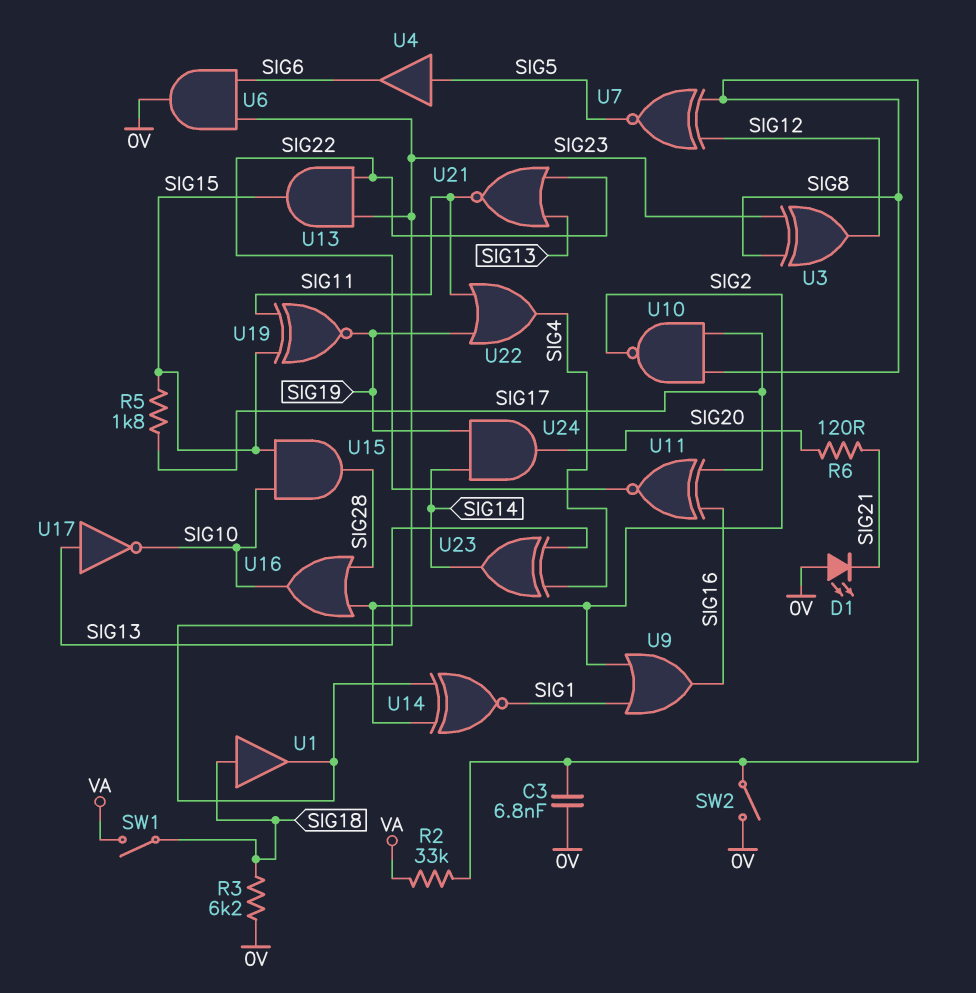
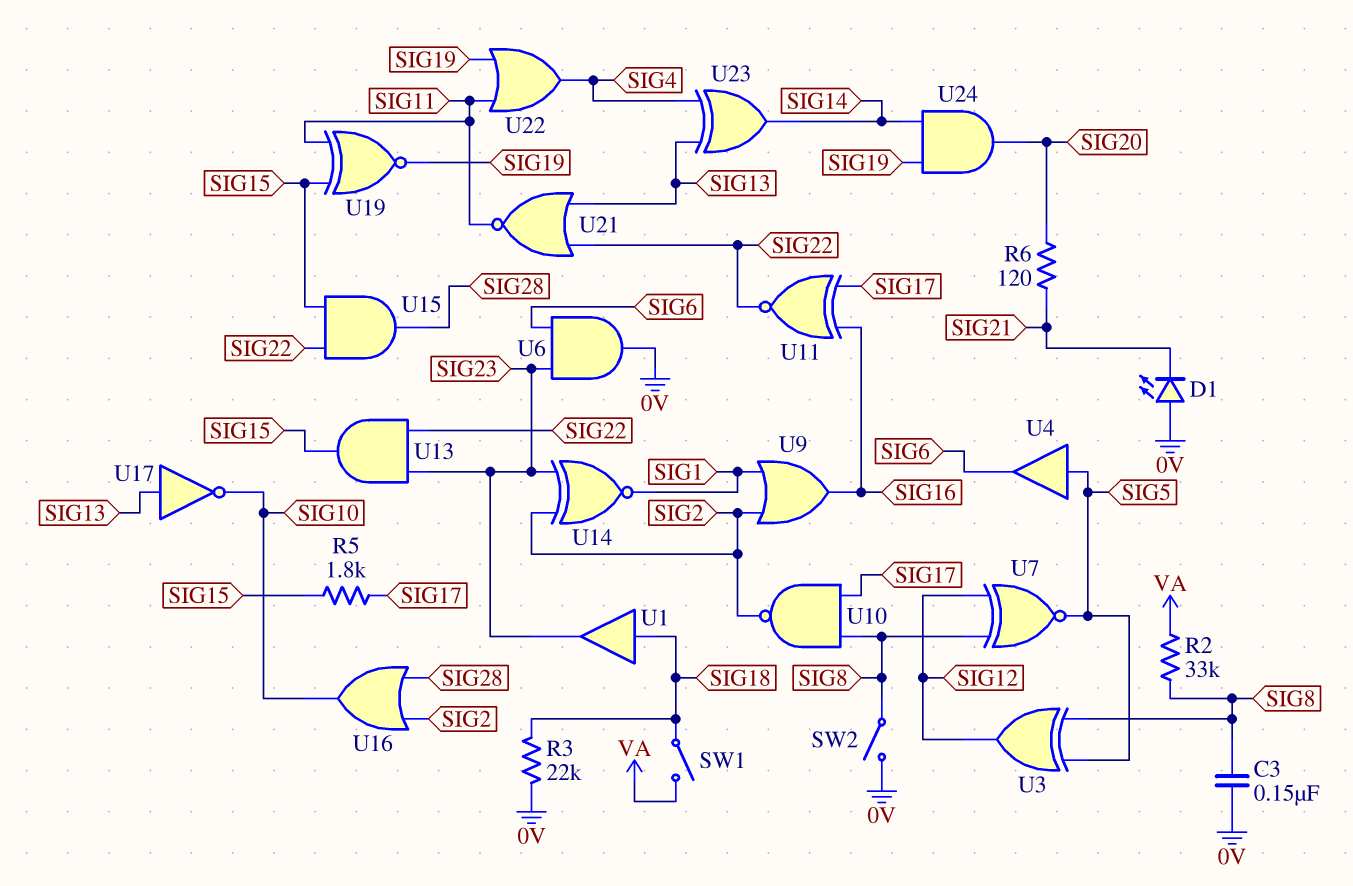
C3: 6.8nF (0V, SIG8) -> 150nF (0V, SIG8)
R3: 6.2k (0V, SIG18) -> 22k (0V, SIG18)
U3: XOR (in SIG8, in SIG23, out SIG12) -> XOR (in SIG5, in SIG8, out SIG12)
U15: AND (in SIG10, in SIG15, out SIG28) -> AND (in SIG15, in SIG22, out SIG28)

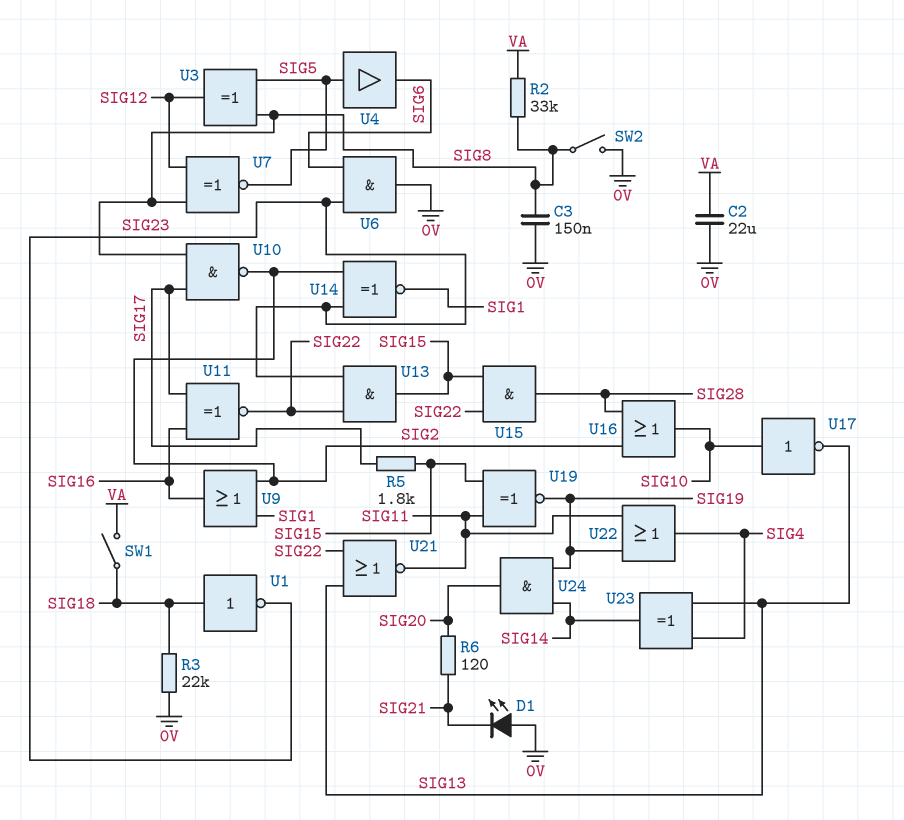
C2: none -> 22uF (0V, VA)
U1: buffer (in SIG18, out SIG23) -> NOT (in SIG18, out SIG23)
U17: NOT (in SIG13, out SIG10) -> NOT (in SIG10, out SIG13)

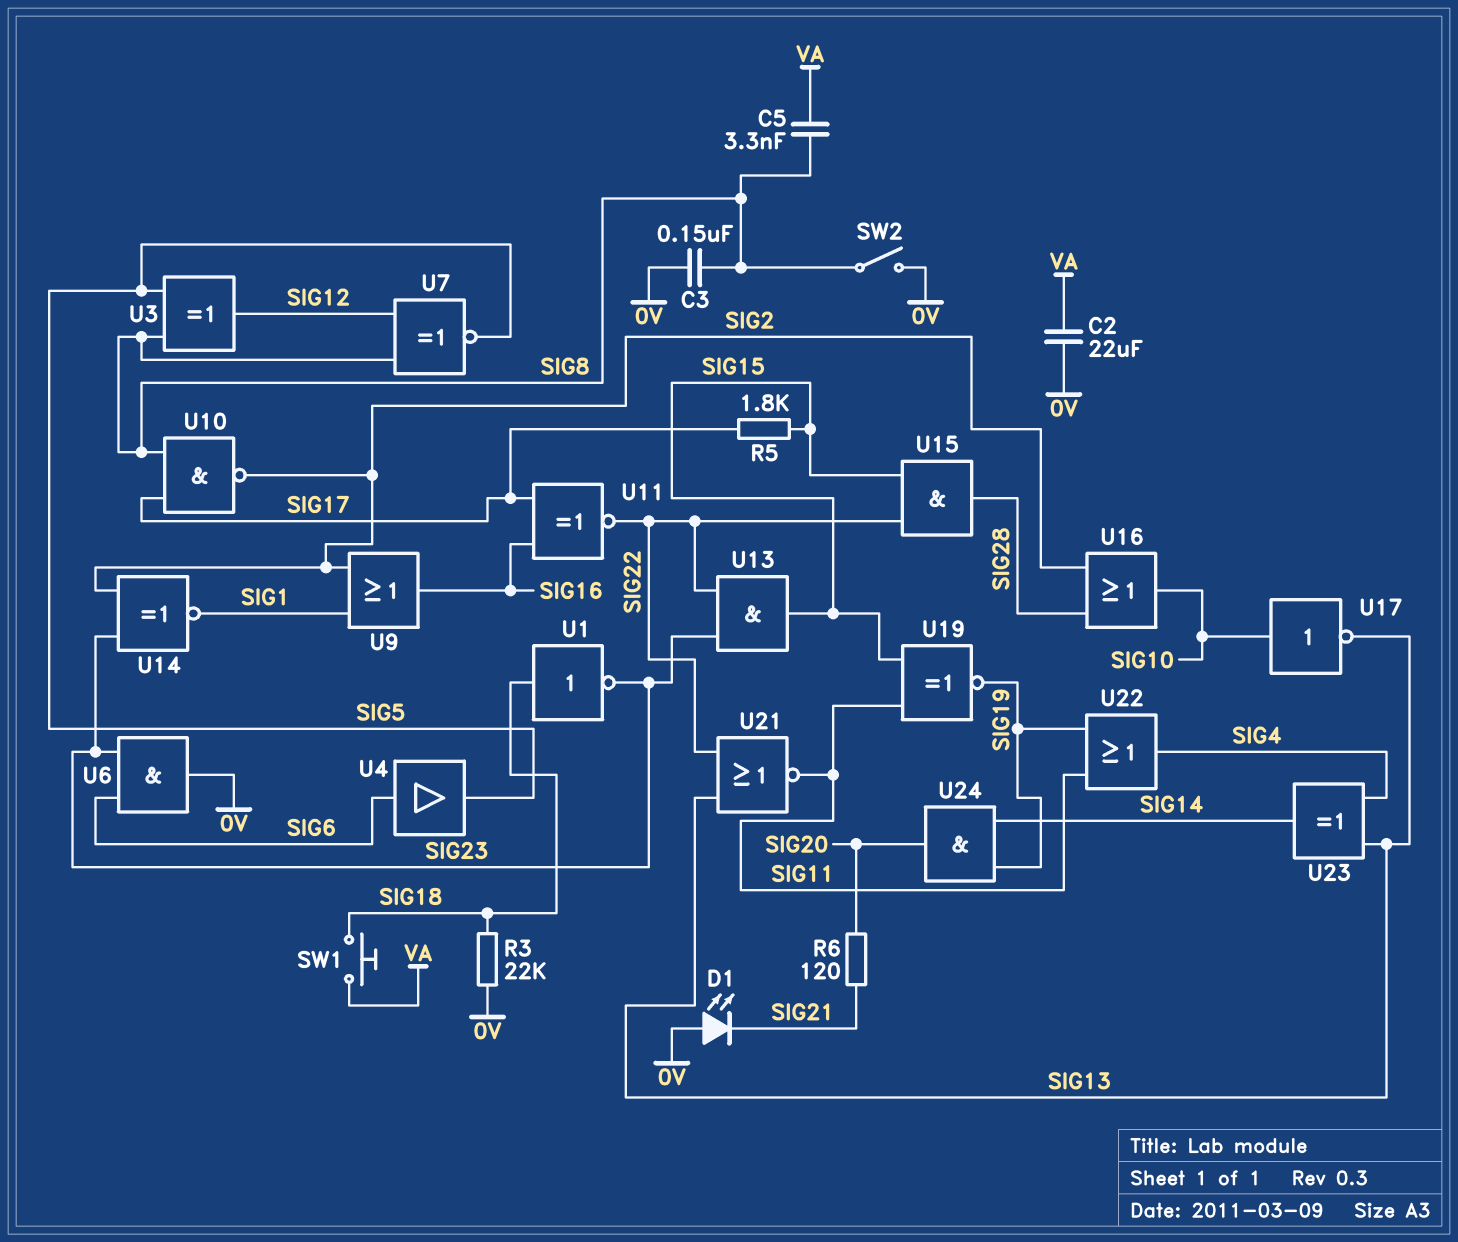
C5: none -> 3.3nF (SIG8, VA)
R2: 33k (SIG8, VA) -> none
SW1: switch (SIG18, VA) -> button (SIG18, VA)
U4: buffer (in SIG5, out SIG6) -> buffer (in SIG6, out SIG5)

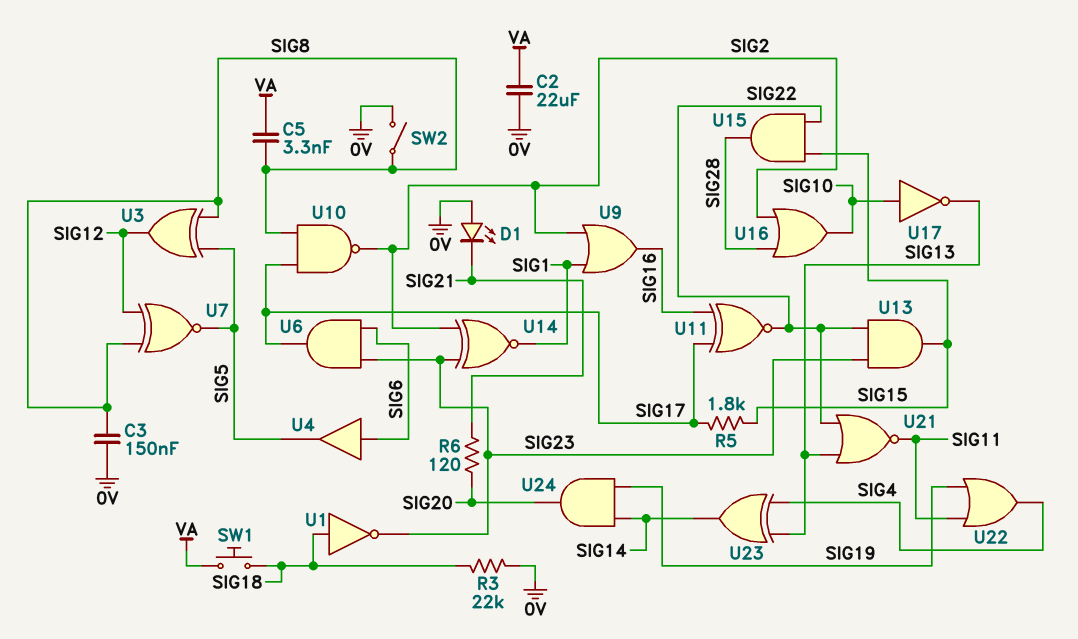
U6: AND (in SIG6, in SIG23, out 0V) -> AND (in SIG6, in SIG23, out SIG17)
U19: XNOR (in SIG11, in SIG15, out SIG19) -> none

